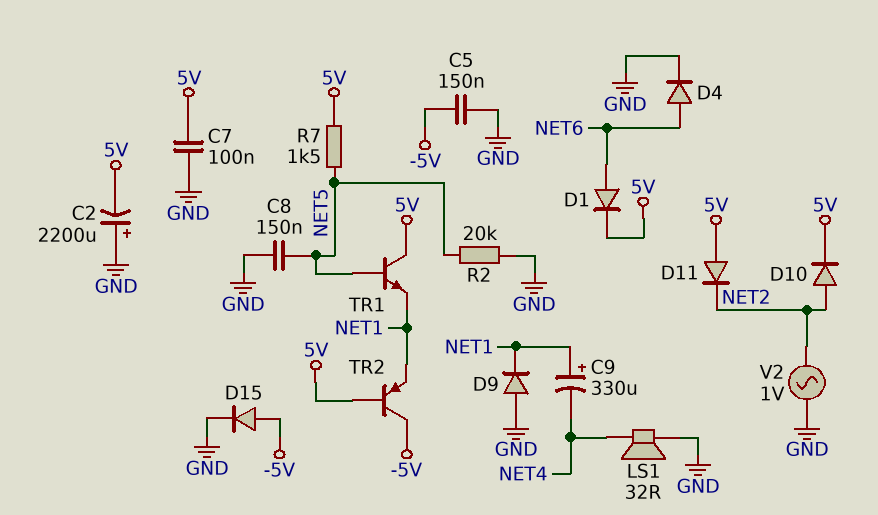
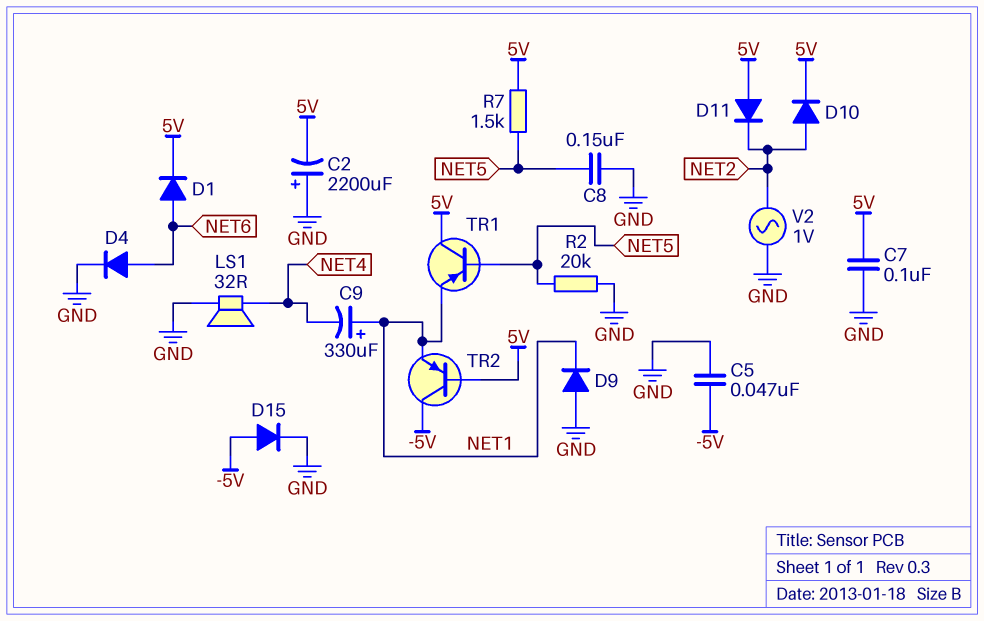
C5: 150nF (-5V, GND) -> 47nF (-5V, GND)
TR1: NPN (B NET5, C 5V, E NET1) -> PNP (B NET5, C 5V, E NET1)

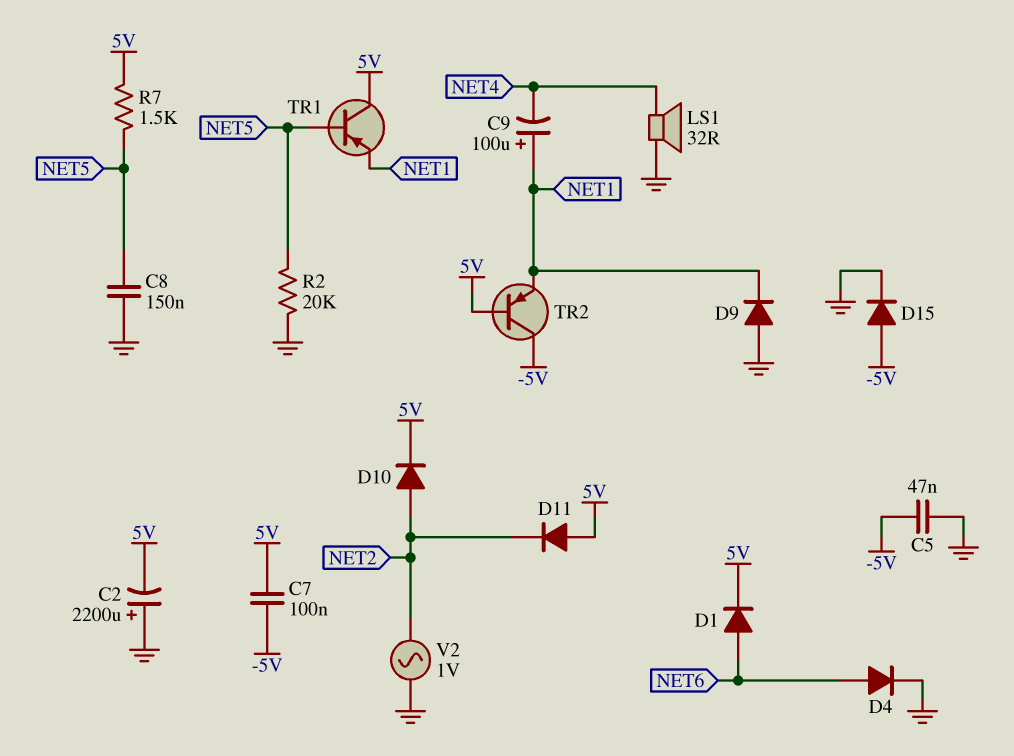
C7: 100nF (5V, GND) -> 100nF (-5V, 5V)
C9: 330uF (plus NET1, minus NET4) -> 100uF (plus NET1, minus NET4)

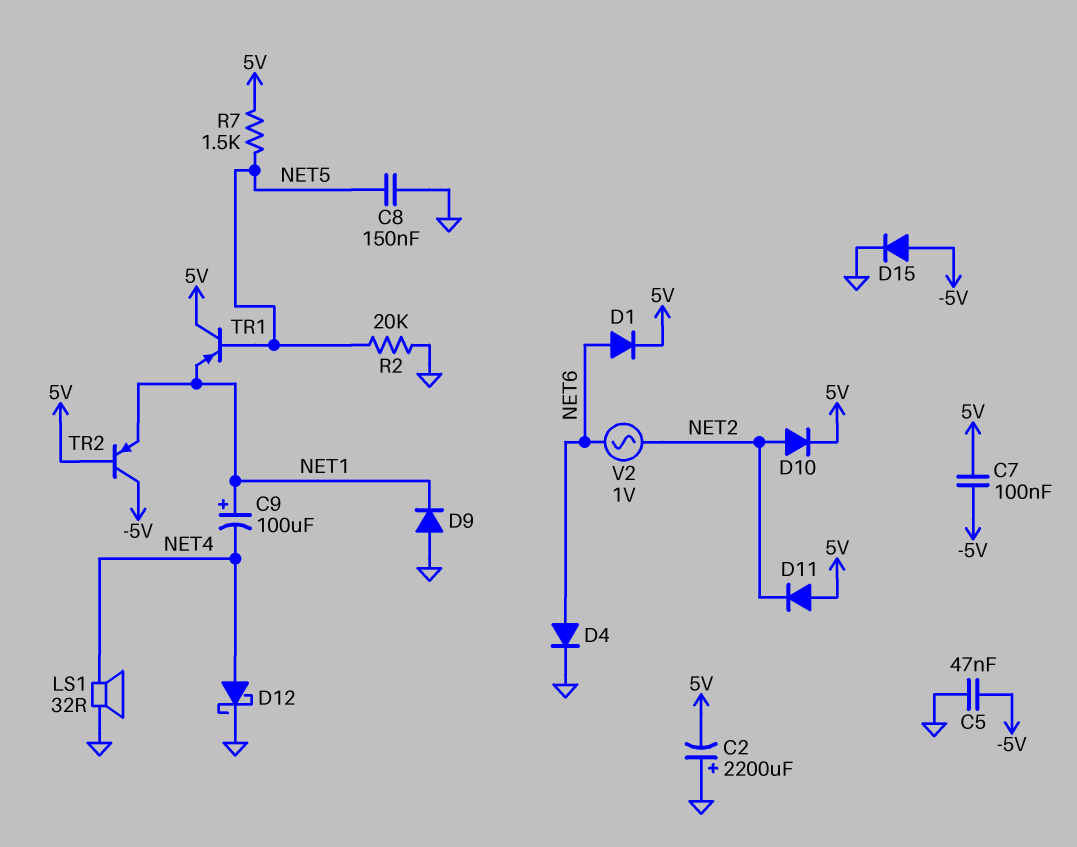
D12: none -> schottky (A NET4, K GND)
V2: AC 1V (GND, NET2) -> AC 1V (NET2, NET6)

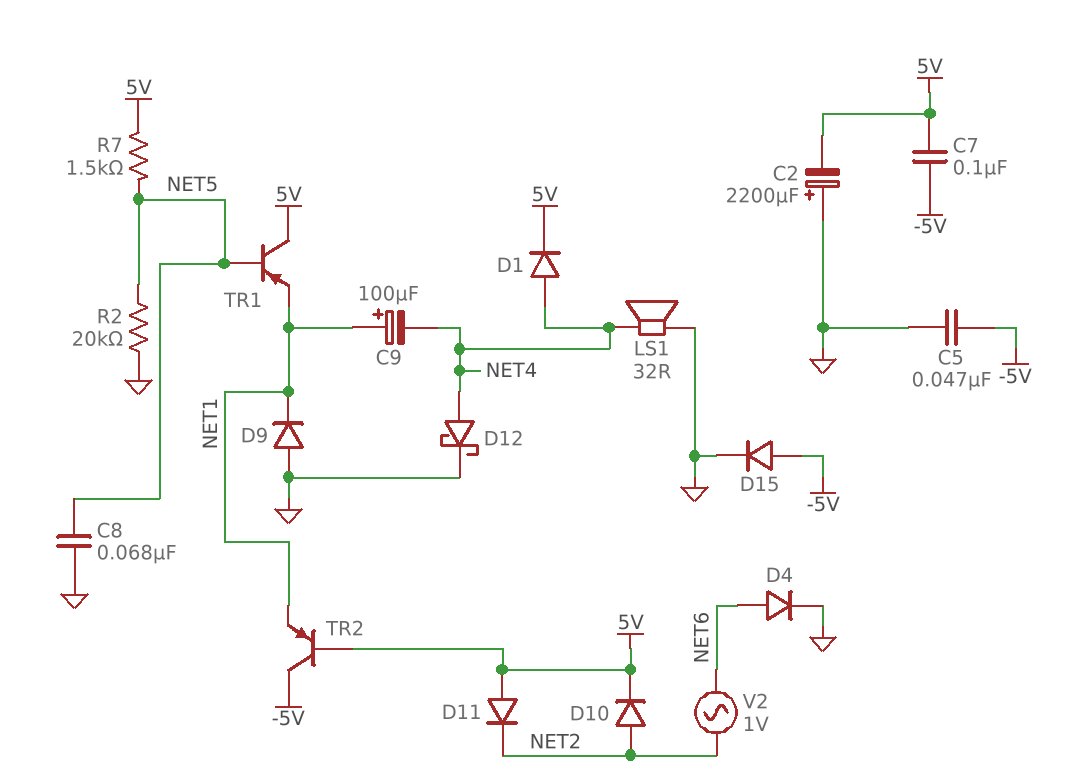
C8: 150nF (GND, NET5) -> 68nF (GND, NET5)
D1: diode (A NET6, K 5V) -> diode (A NET4, K 5V)

